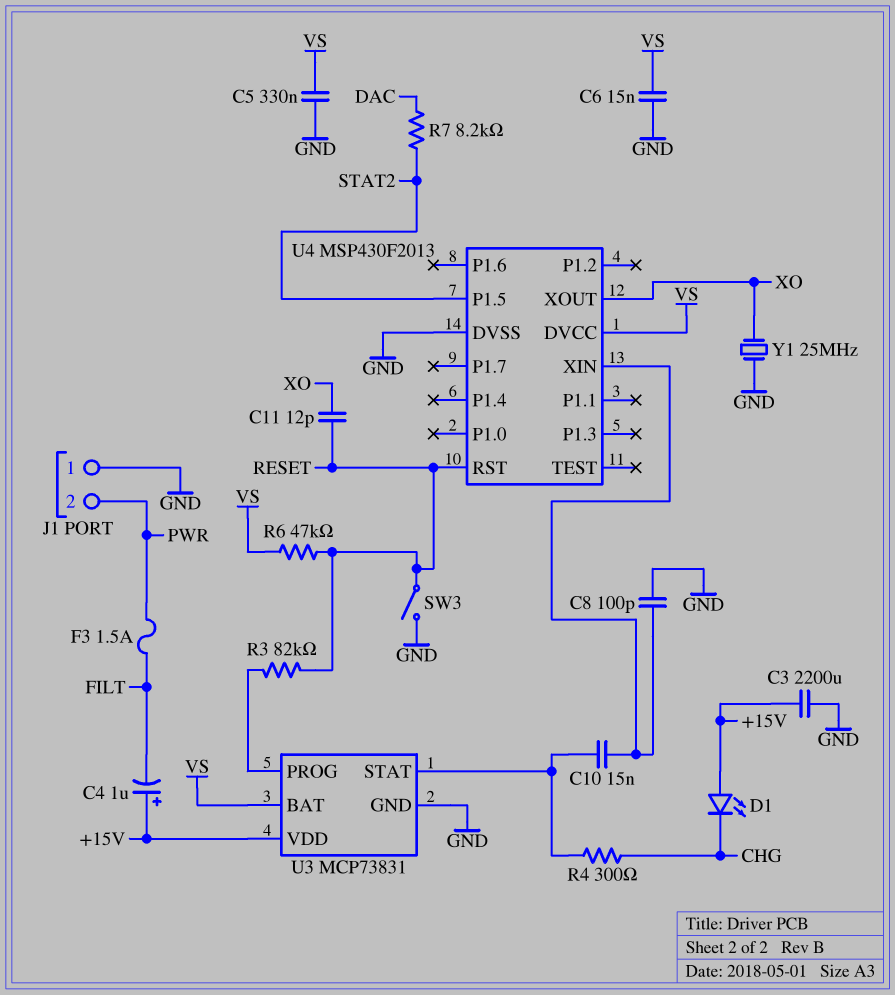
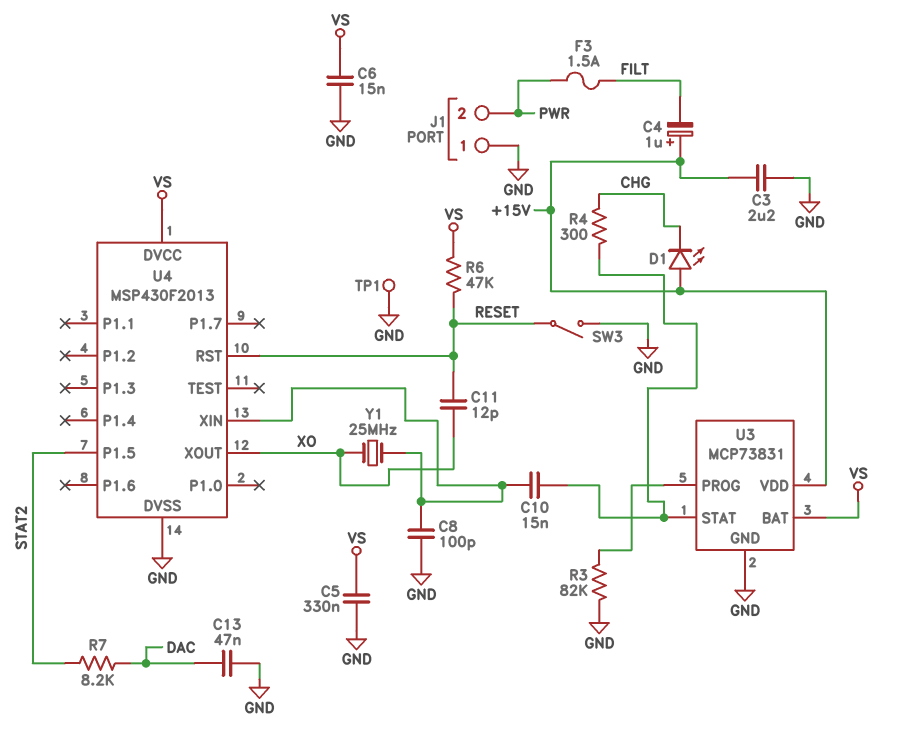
C3: 2200uF (+15V, GND) -> 2.2uF (+15V, GND)
C13: none -> 47nF (DAC, GND)
R3: 82k (RESET, U3/PROG) -> 82k (GND, U3/PROG)
TP1: none -> test point (GND)
Y1: 25MHz (GND, XO) -> 25MHz (U4/XIN, XO)

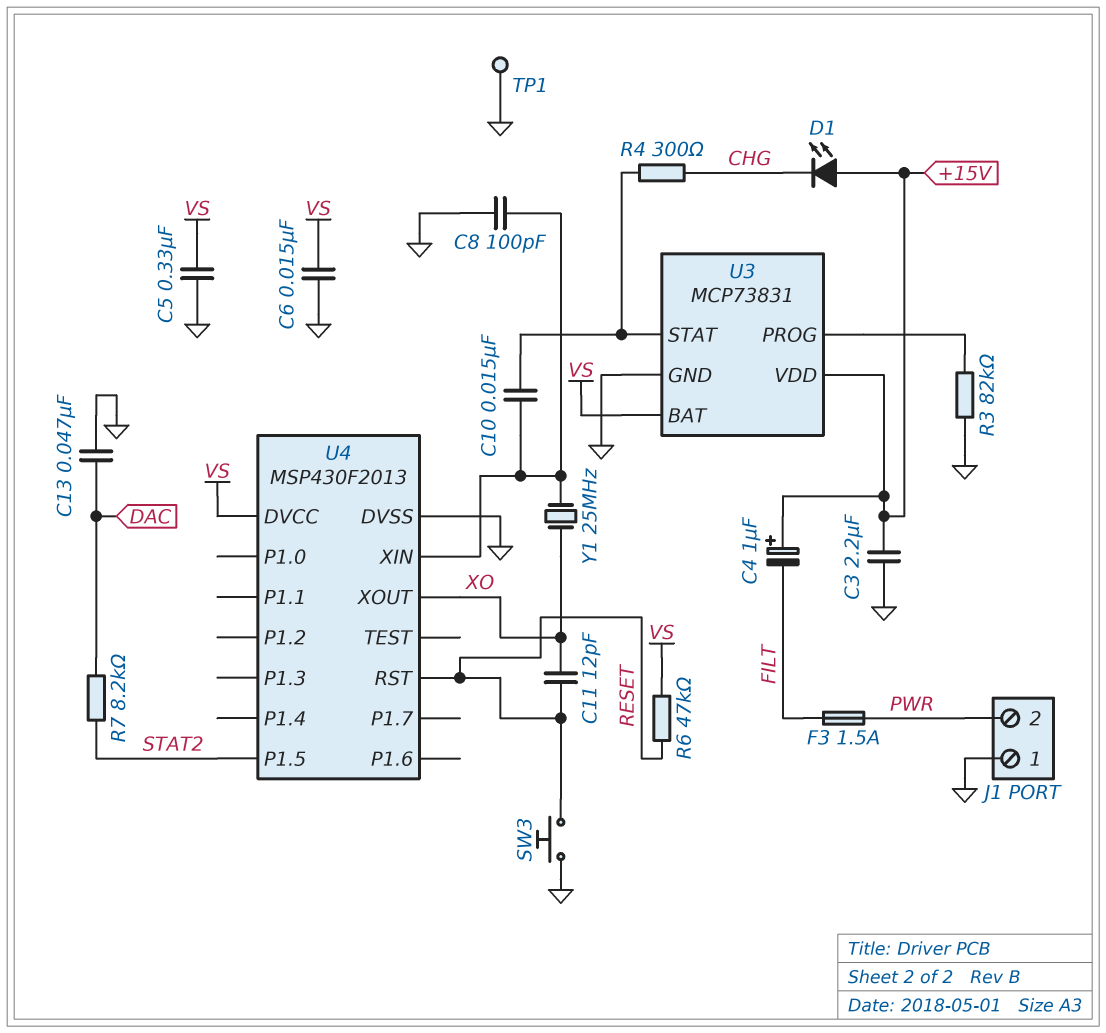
SW3: switch (GND, RESET) -> button (GND, RESET)

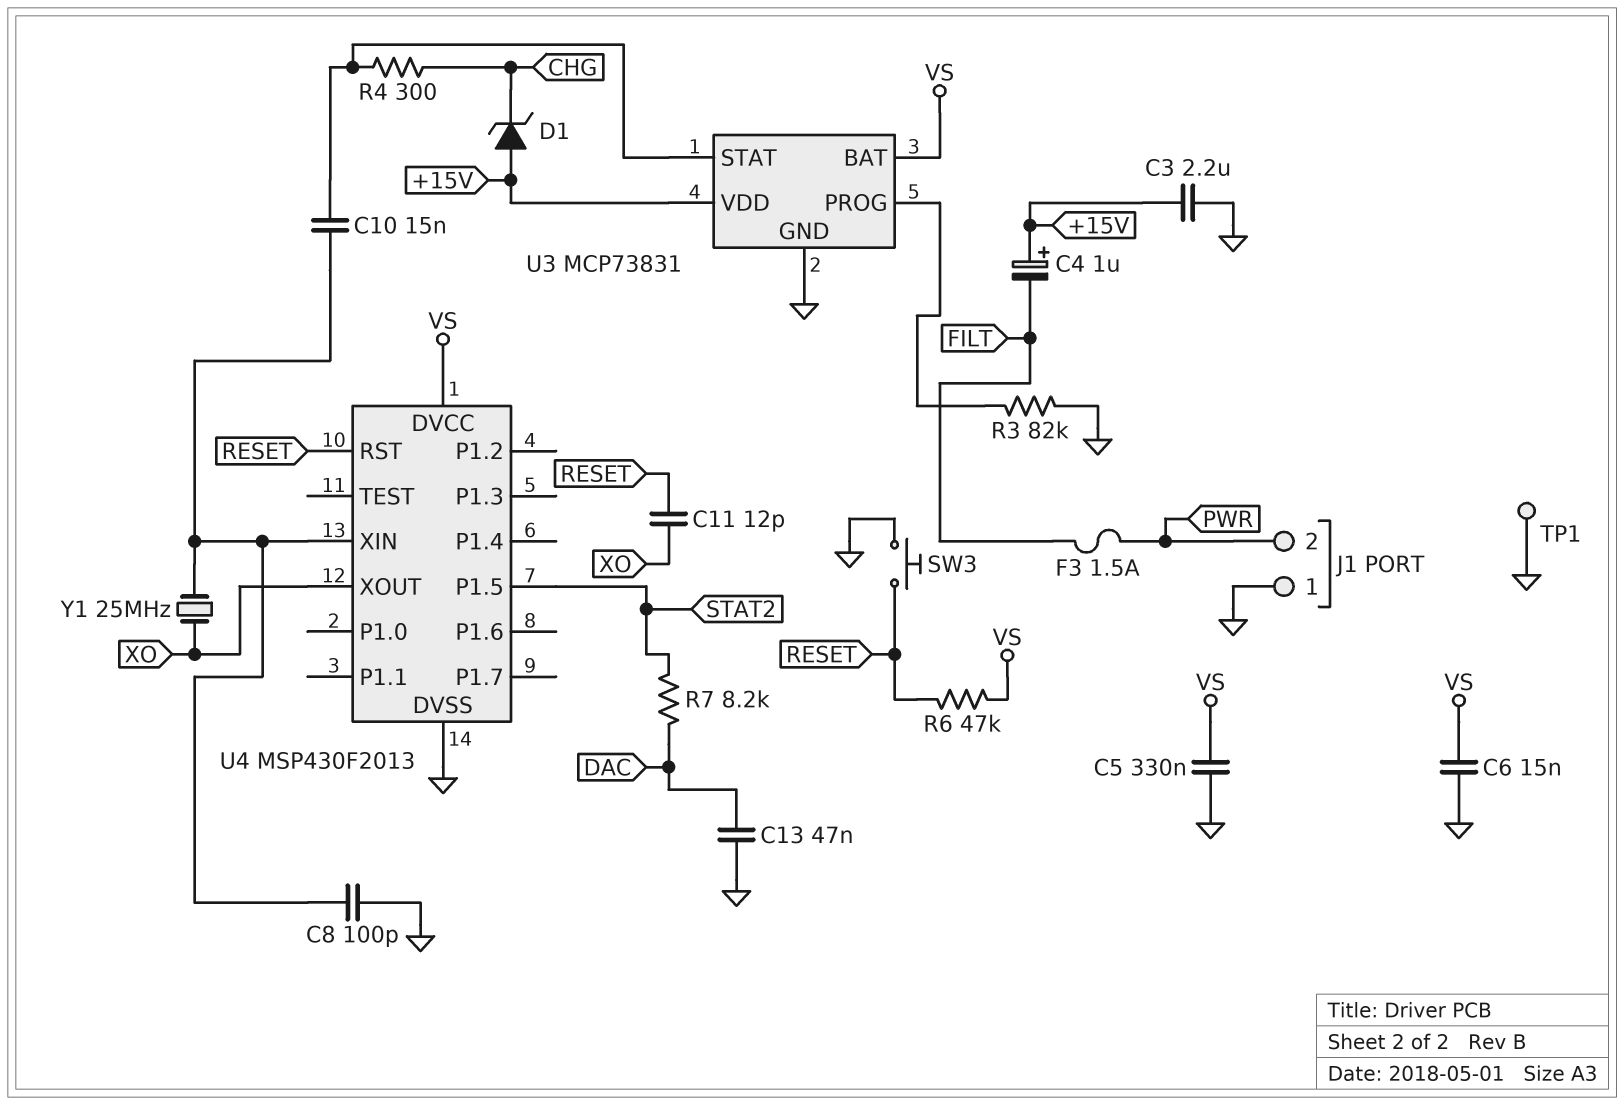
D1: LED (A +15V, K CHG) -> zener (A +15V, K CHG)

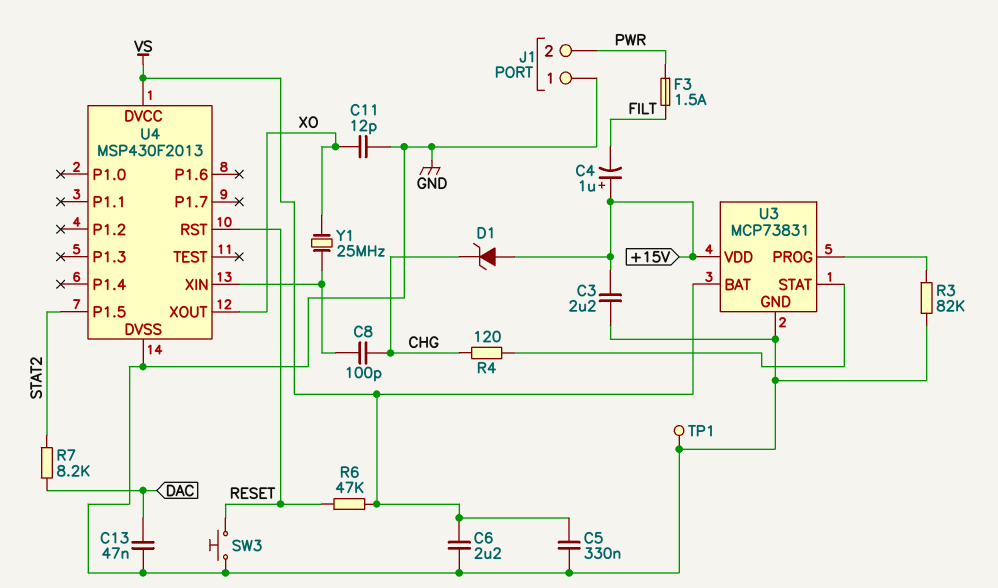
C6: 15nF (GND, VS) -> 2.2uF (GND, VS)
C8: 100pF (GND, U4/XIN) -> 100pF (CHG, U4/XIN)
C10: 15nF (U3/STAT, U4/XIN) -> none
C11: 12pF (RESET, XO) -> 12pF (GND, XO)
R4: 300 (CHG, U3/STAT) -> 120 (CHG, U3/STAT)

